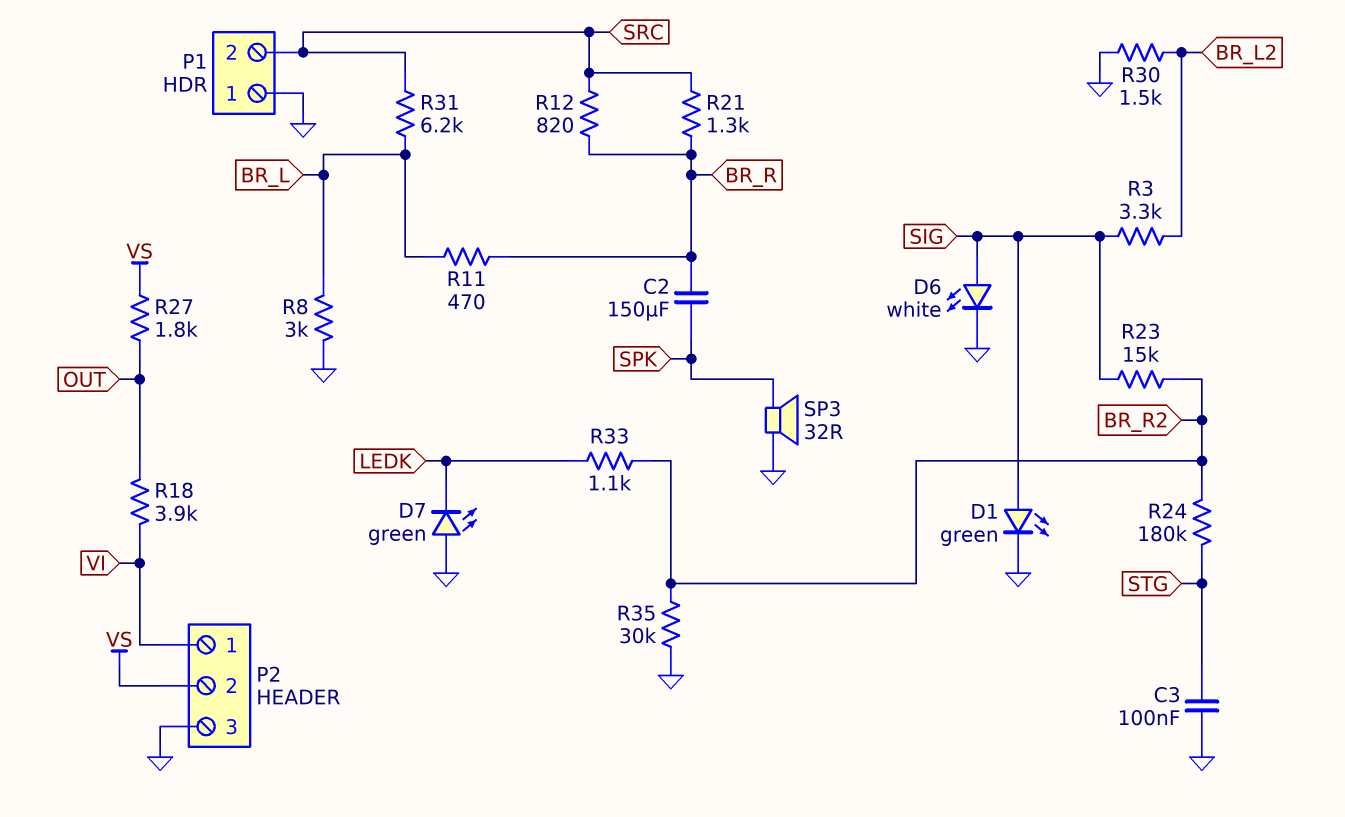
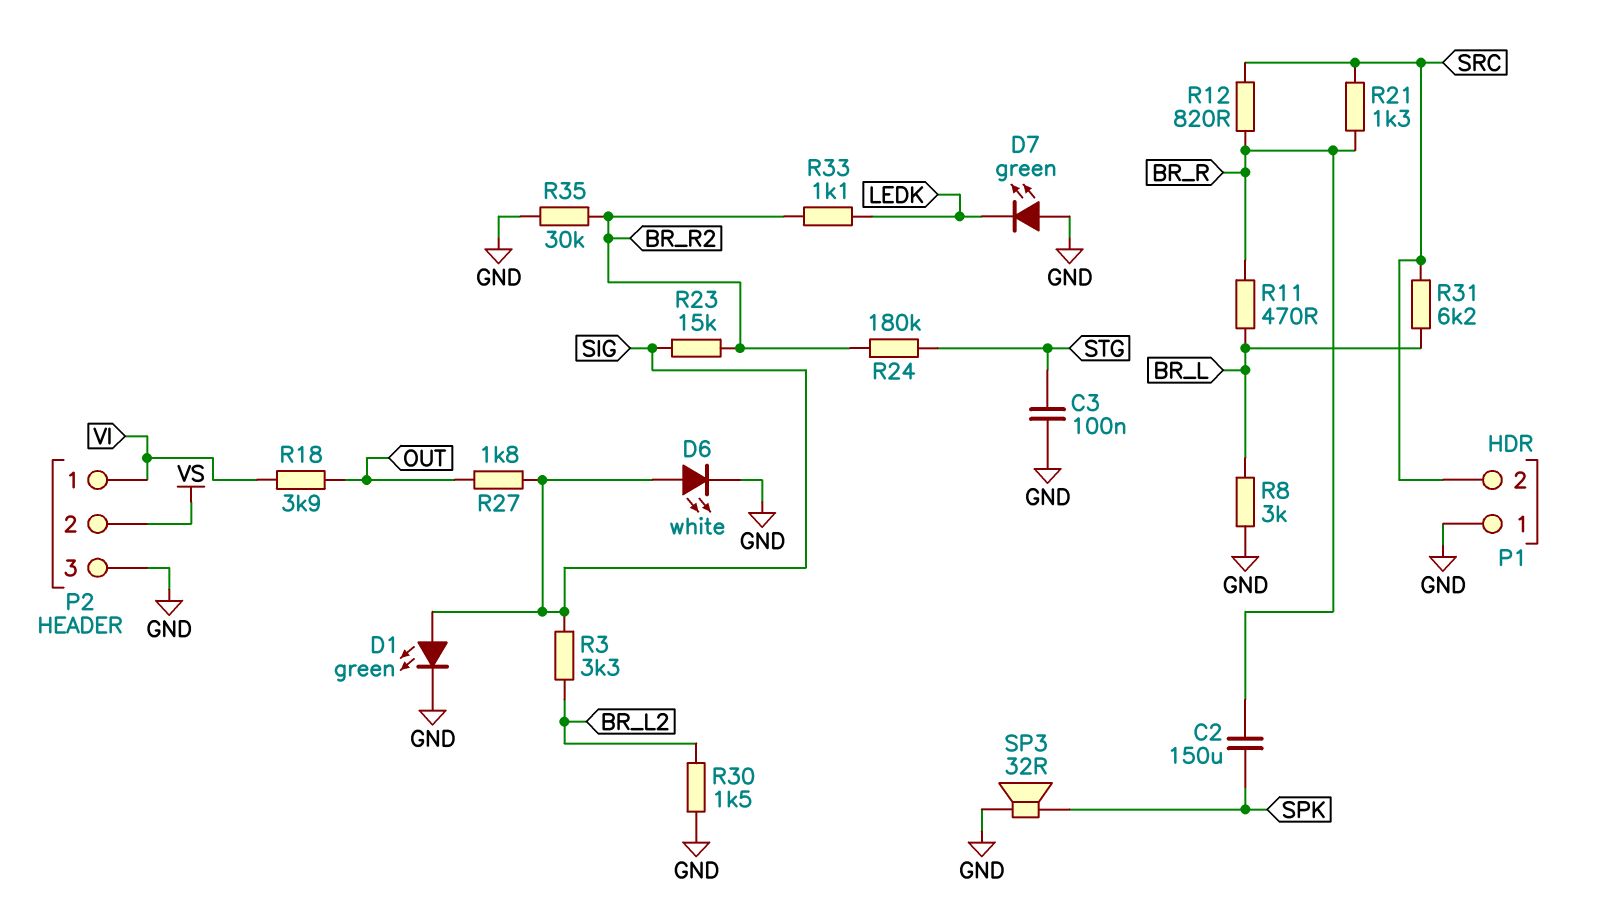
R27: 1.8k (OUT, VS) -> 1.8k (OUT, SIG)

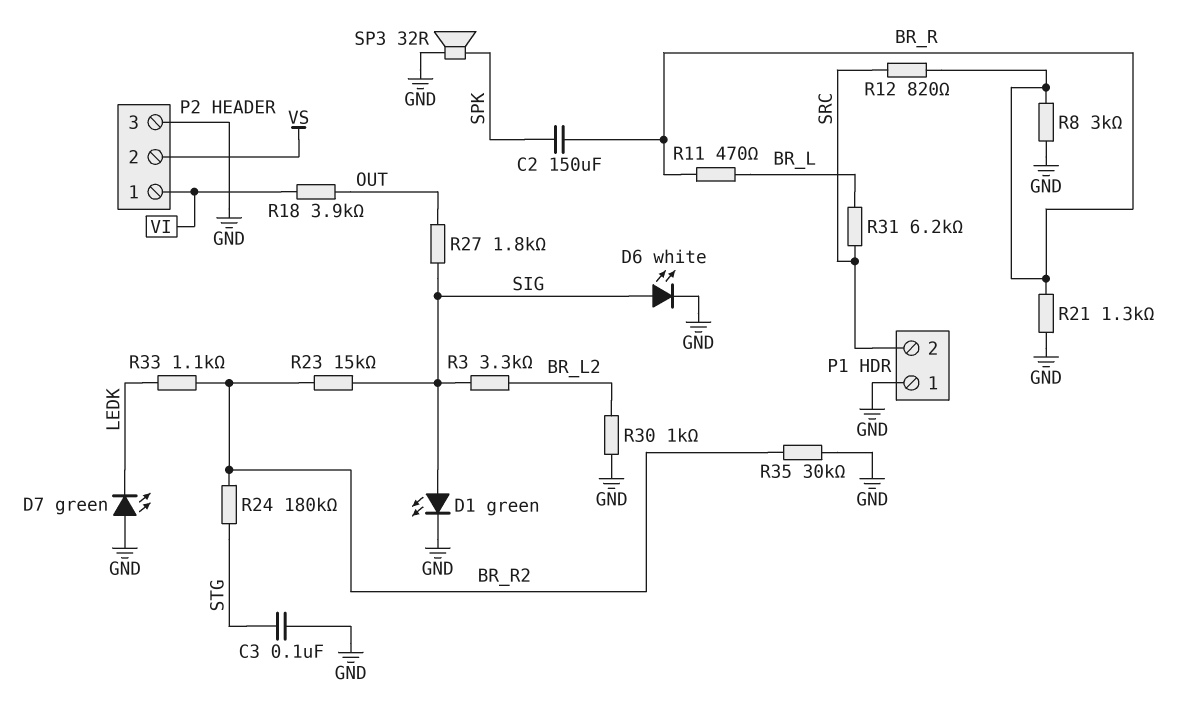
R8: 3k (BR_L, GND) -> 3k (BR_R, GND)
R21: 1.3k (BR_R, SRC) -> 1.3k (BR_R, GND)
R30: 1.5k (BR_L2, GND) -> 1k (BR_L2, GND)

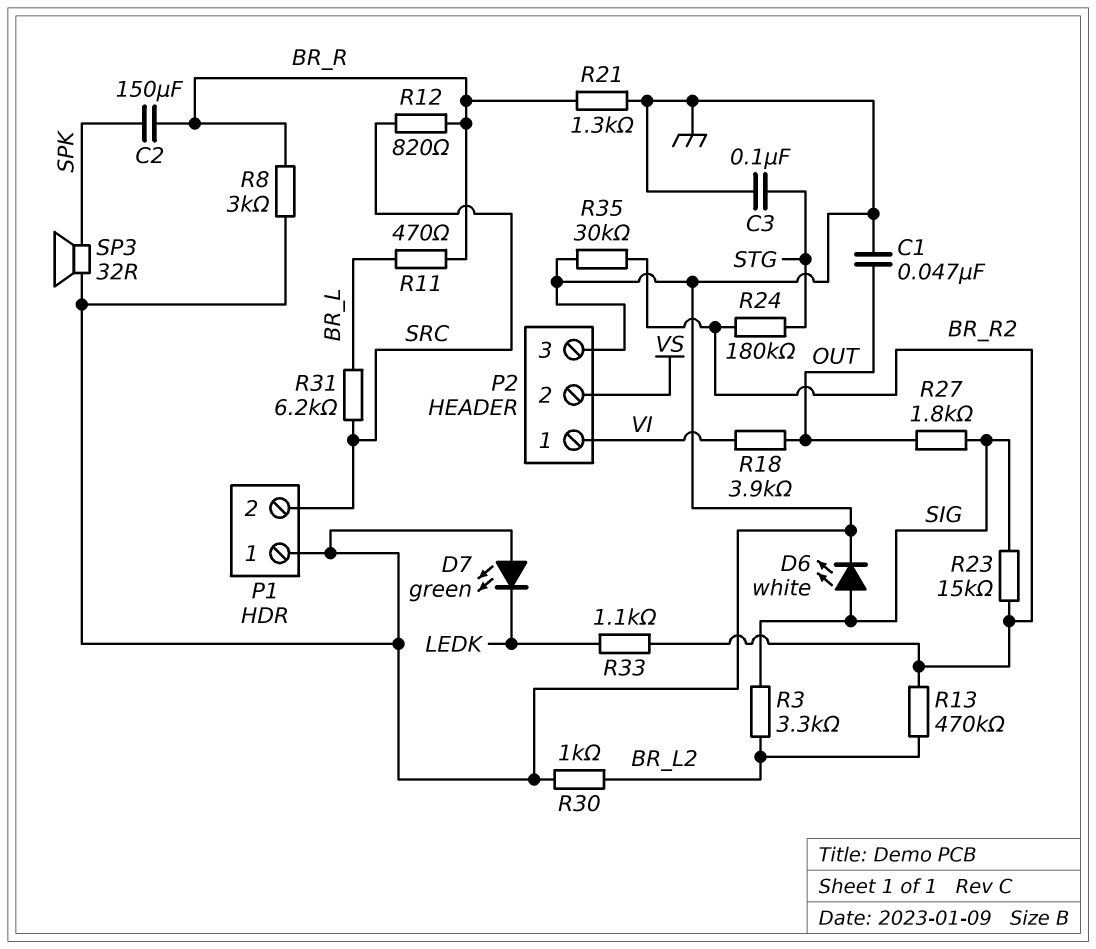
C1: none -> 47nF (GND, OUT)
D1: LED green (A SIG, K GND) -> none
R13: none -> 470k (BR_L2, BR_R2)

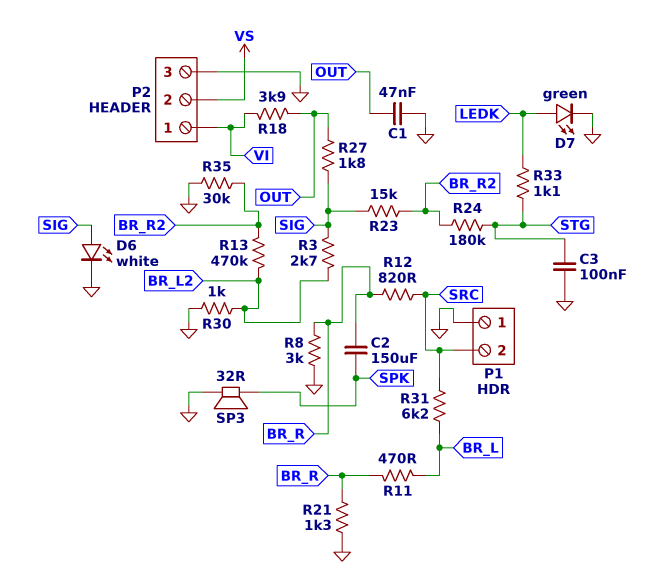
D7: LED green (A GND, K LEDK) -> LED green (A LEDK, K GND)
R3: 3.3k (BR_L2, SIG) -> 2.7k (BR_L2, SIG)
R33: 1.1k (BR_R2, LEDK) -> 1.1k (LEDK, STG)

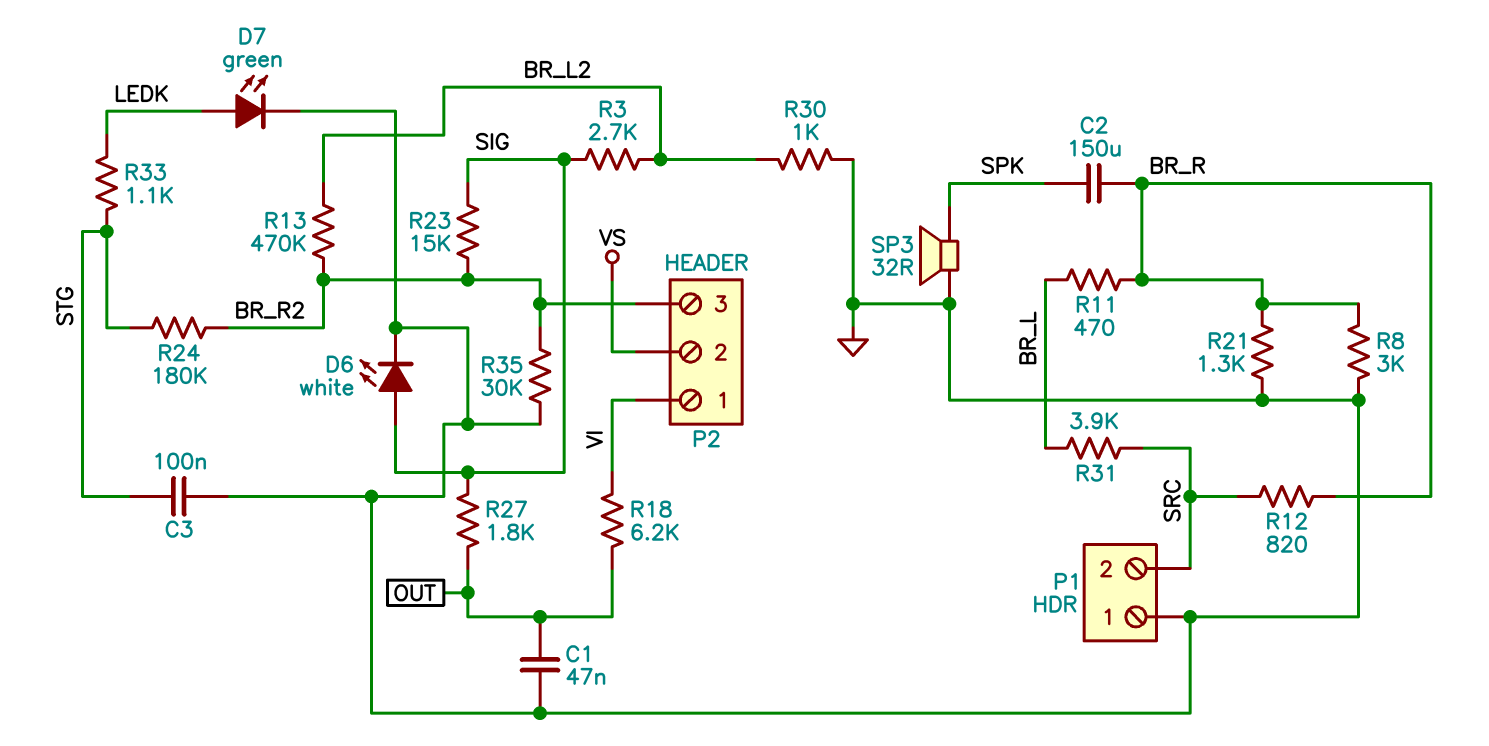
P2 pin 3: GND -> BR_R2
R18: 3.9k (OUT, VI) -> 6.2k (OUT, VI)
R31: 6.2k (BR_L, SRC) -> 3.9k (BR_L, SRC)

